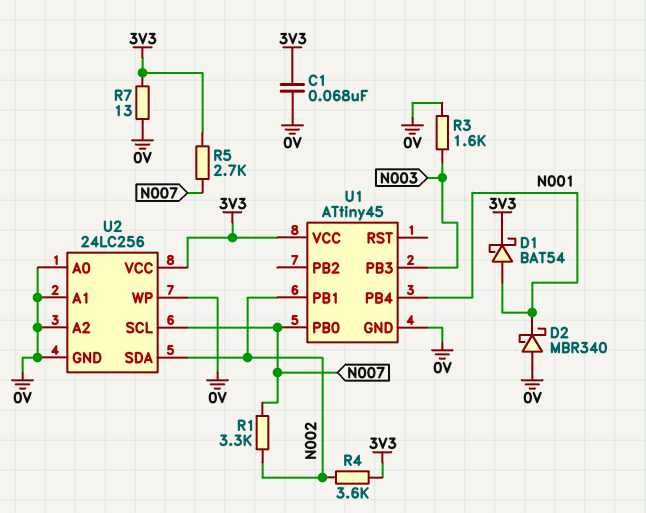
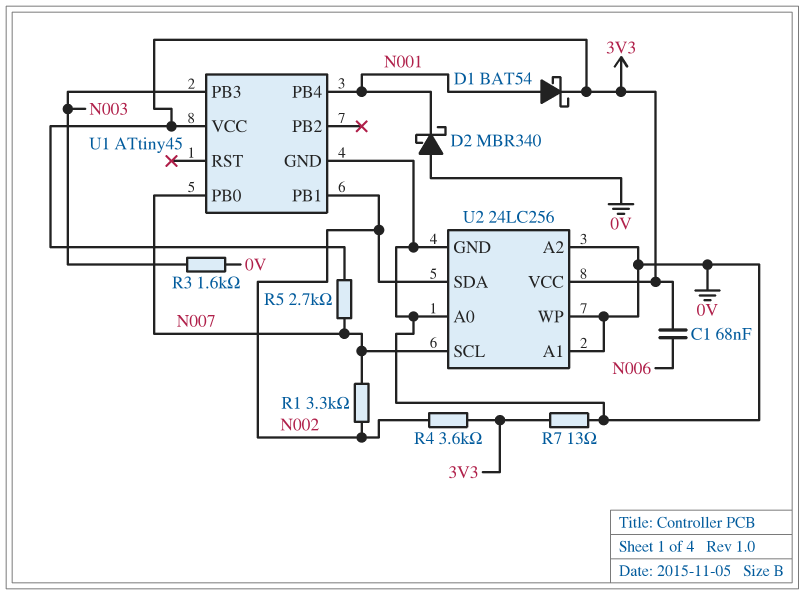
C1: 68nF (0V, 3V3) -> 68nF (3V3, N006)

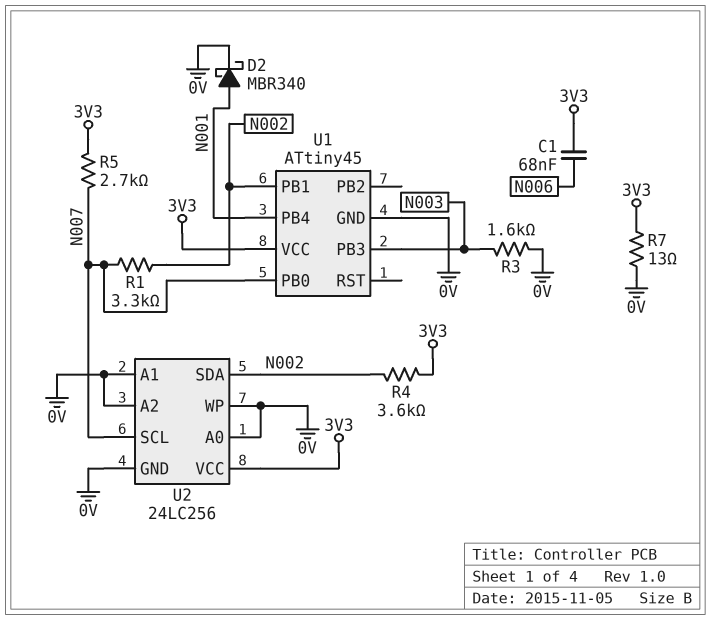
D1: schottky BAT54 (A N001, K 3V3) -> none
D2: schottky MBR340 (A 0V, K N001) -> schottky MBR340 (A N001, K 0V)

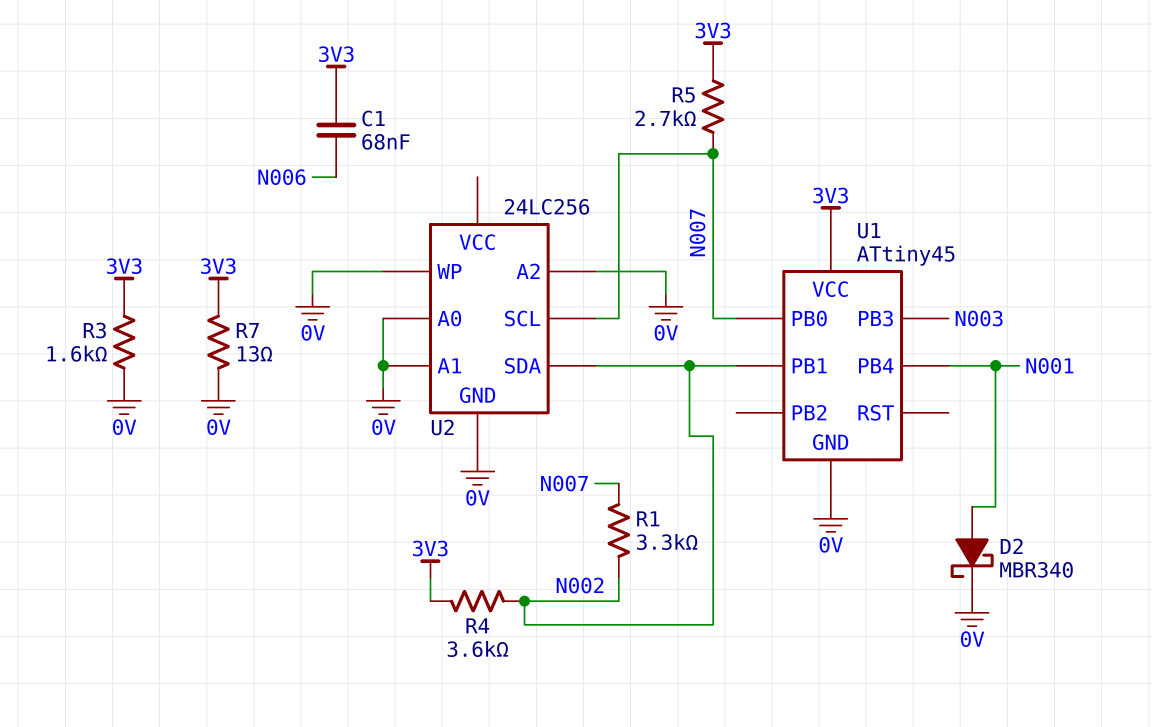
R3: 1.6k (0V, N003) -> 1.6k (0V, 3V3)
U2 pin VCC: 3V3 -> none

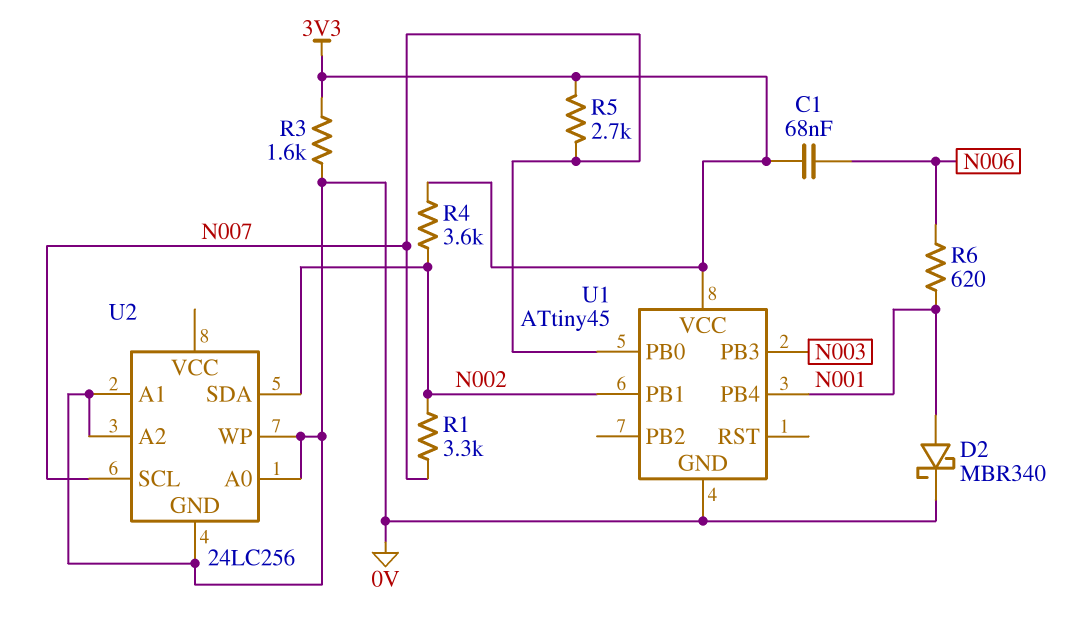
R6: none -> 620 (N001, N006)
R7: 13 (0V, 3V3) -> none

